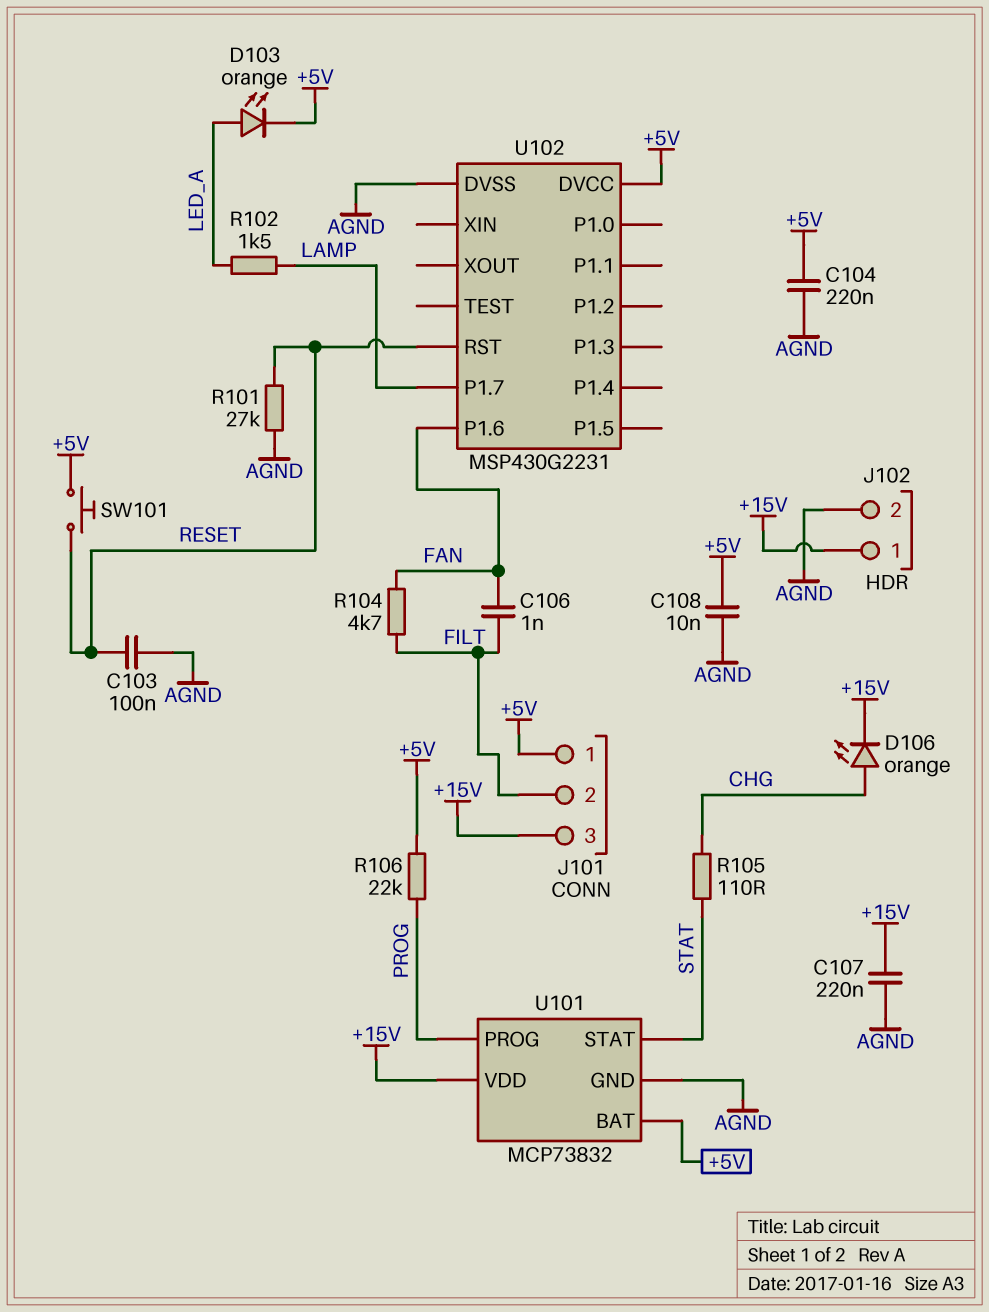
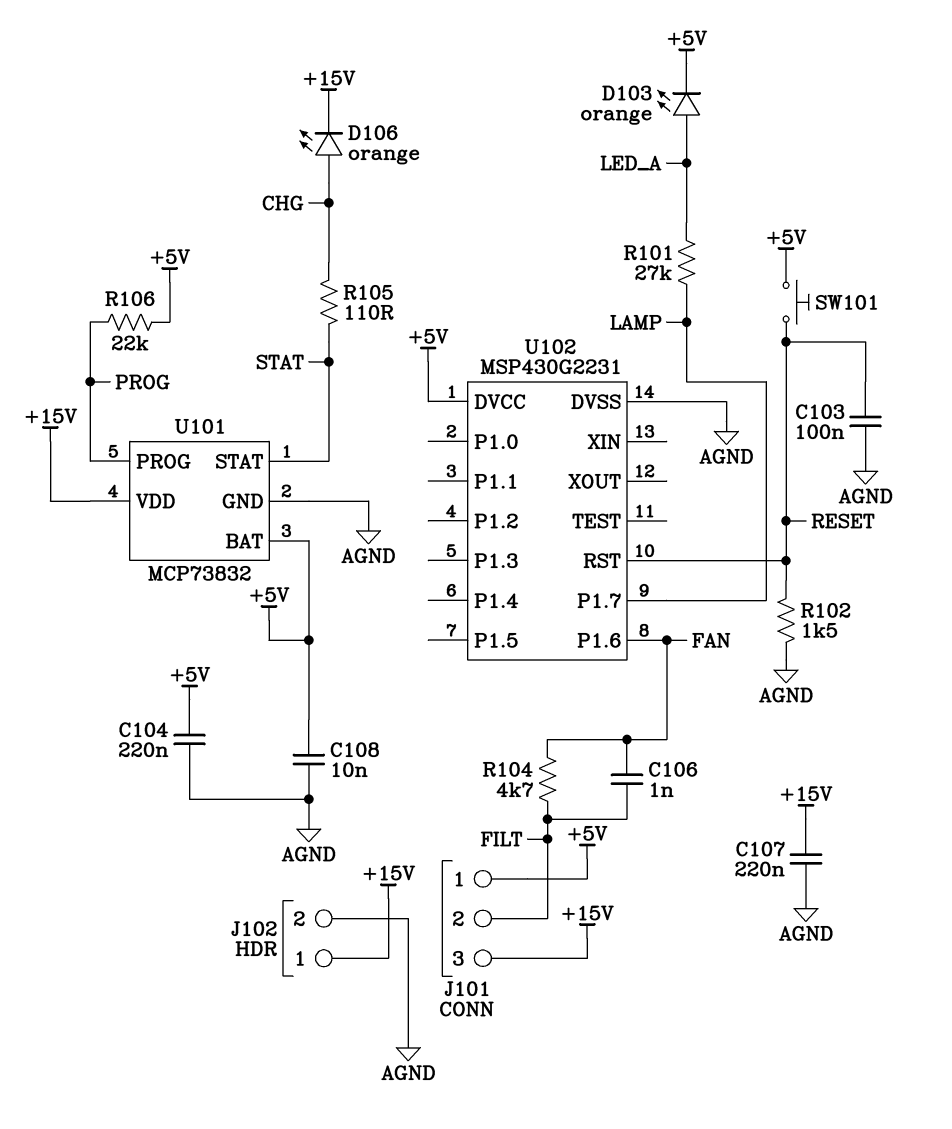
R101: 27k (AGND, RESET) -> 27k (LAMP, LED_A)
R102: 1.5k (LAMP, LED_A) -> 1.5k (AGND, RESET)

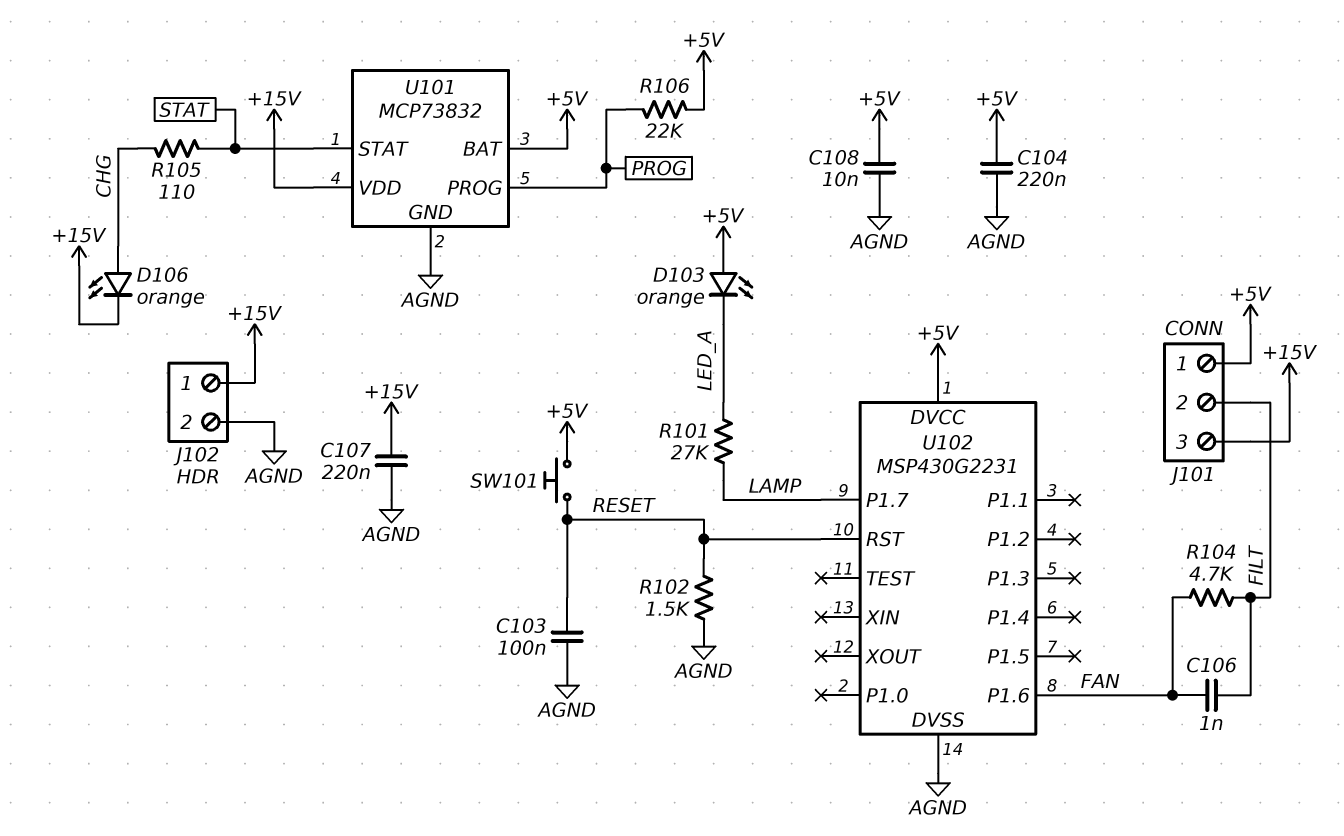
D103: LED orange (A LED_A, K +5V) -> LED orange (A +5V, K LED_A)

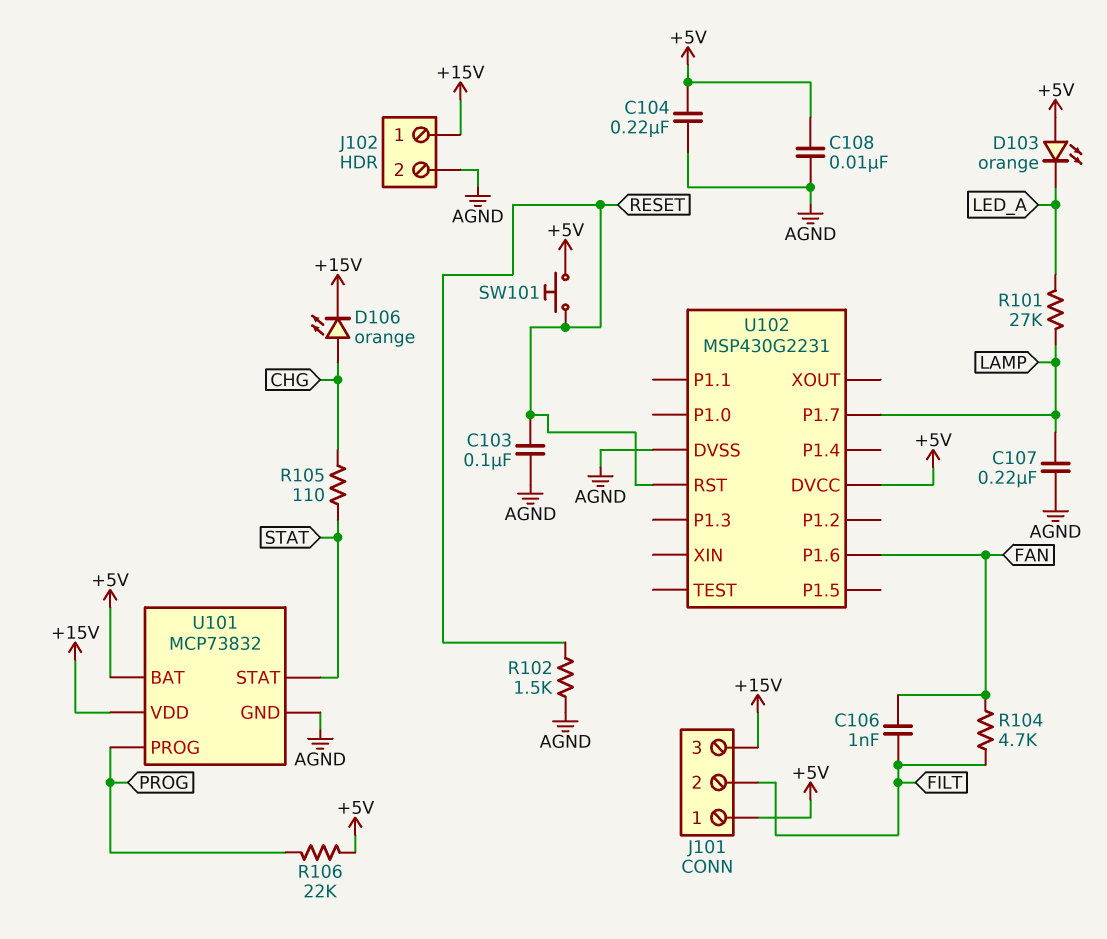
C107: 220nF (+15V, AGND) -> 220nF (AGND, LAMP)

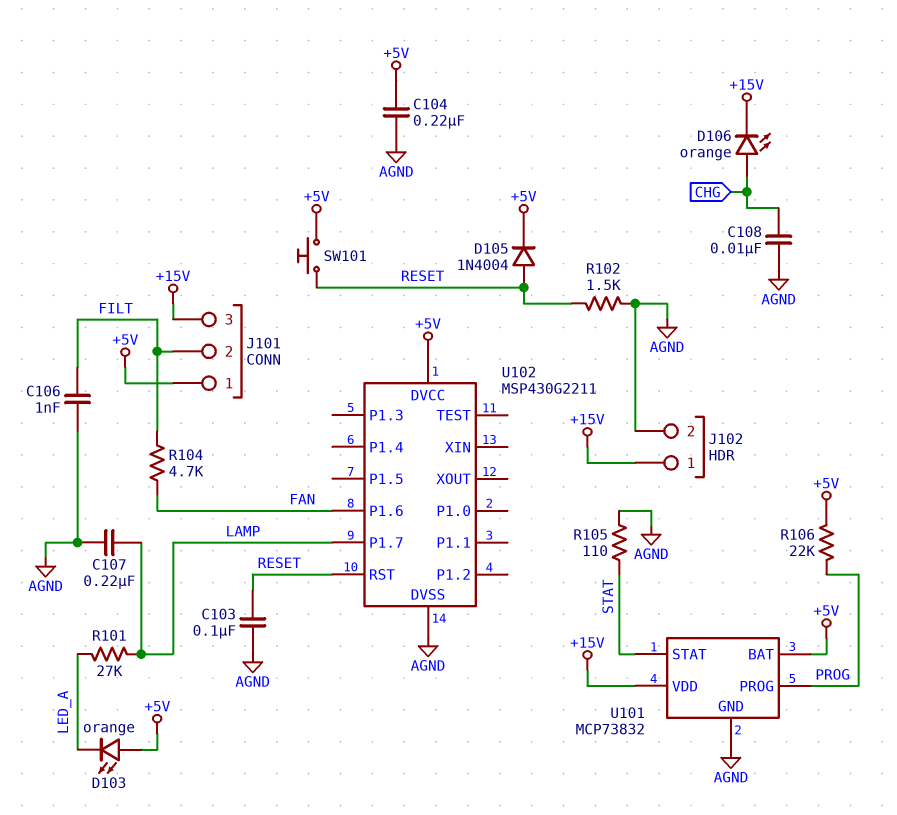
C106: 1nF (FAN, FILT) -> 1nF (AGND, FILT)
C108: 10nF (+5V, AGND) -> 10nF (AGND, CHG)
D105: none -> diode 1N4004 (A RESET, K +5V)
R105: 110 (CHG, STAT) -> 110 (AGND, STAT)
U102: MSP430G2231 -> MSP430G2211

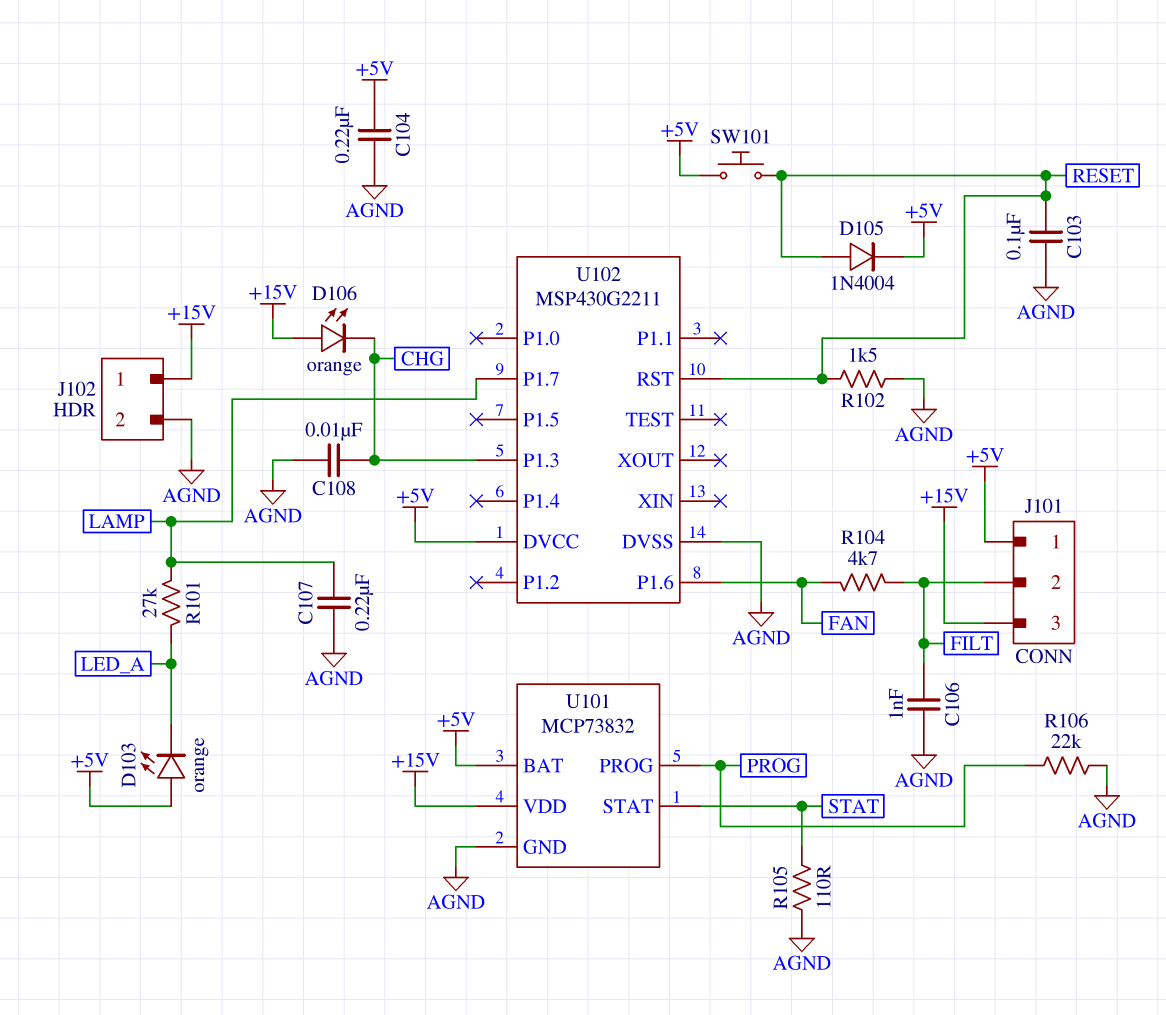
D106: LED orange (A CHG, K +15V) -> LED orange (A +15V, K CHG)
R106: 22k (+5V, PROG) -> 22k (AGND, PROG)
U102 pin P1.3: none -> CHG

